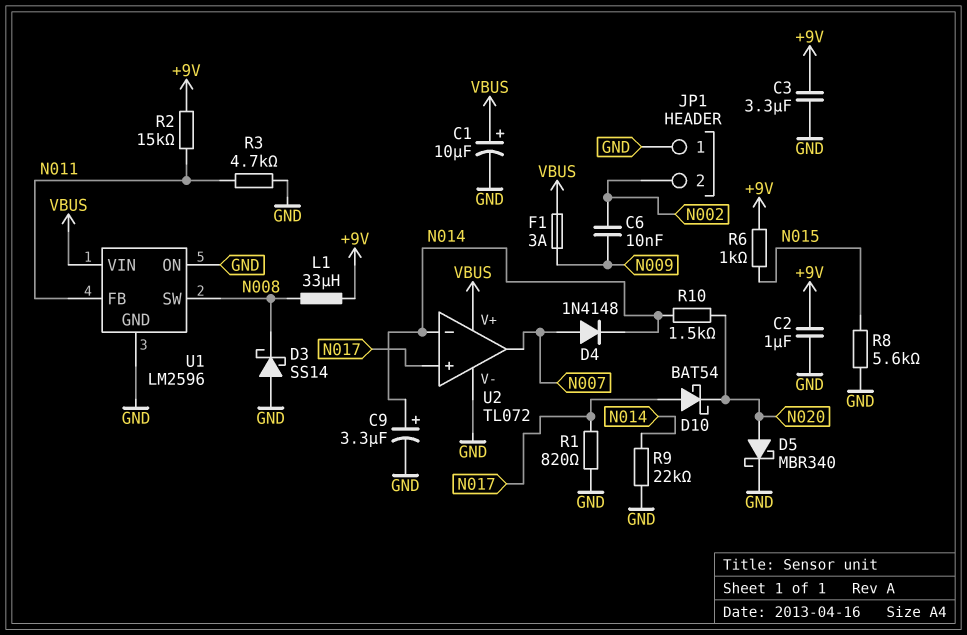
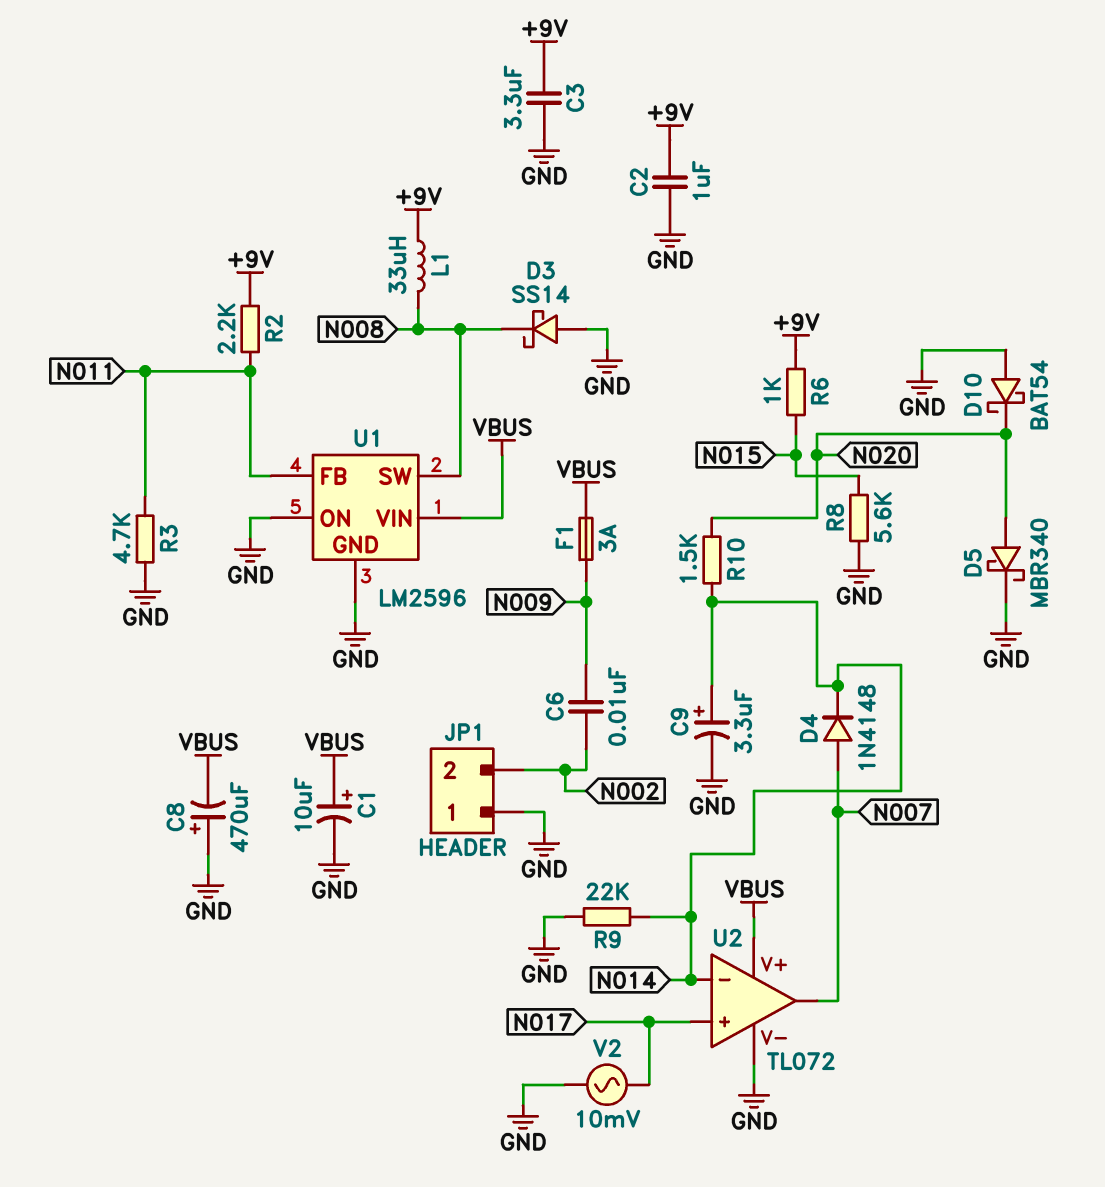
C8: none -> 470uF (plus GND, minus VBUS)
D10: schottky BAT54 (A N017, K N020) -> schottky BAT54 (A GND, K N020)
R1: 820 (GND, N017) -> none
R2: 15k (+9V, N011) -> 2.2k (+9V, N011)
V2: none -> AC 10mV (GND, N017)

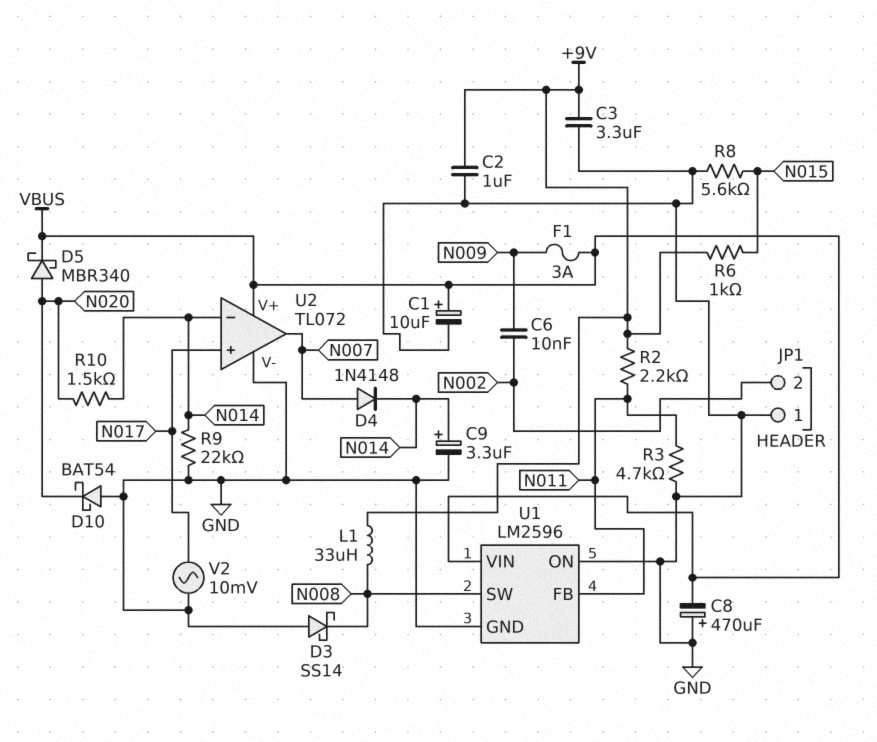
D5: schottky MBR340 (A N020, K GND) -> schottky MBR340 (A N020, K VBUS)

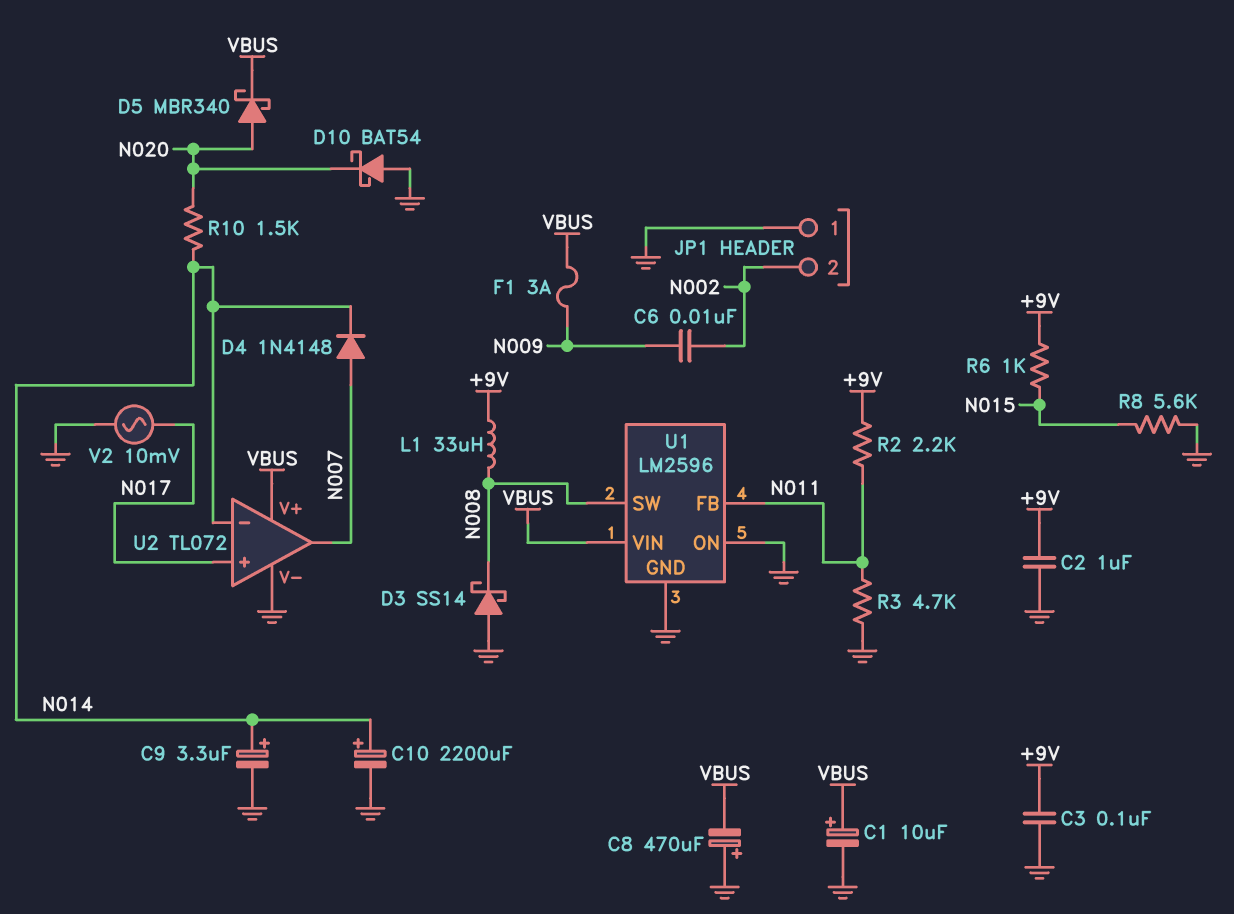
C3: 3.3uF (+9V, GND) -> 100nF (+9V, GND)
C10: none -> 2200uF (plus N014, minus GND)
R9: 22k (GND, N014) -> none

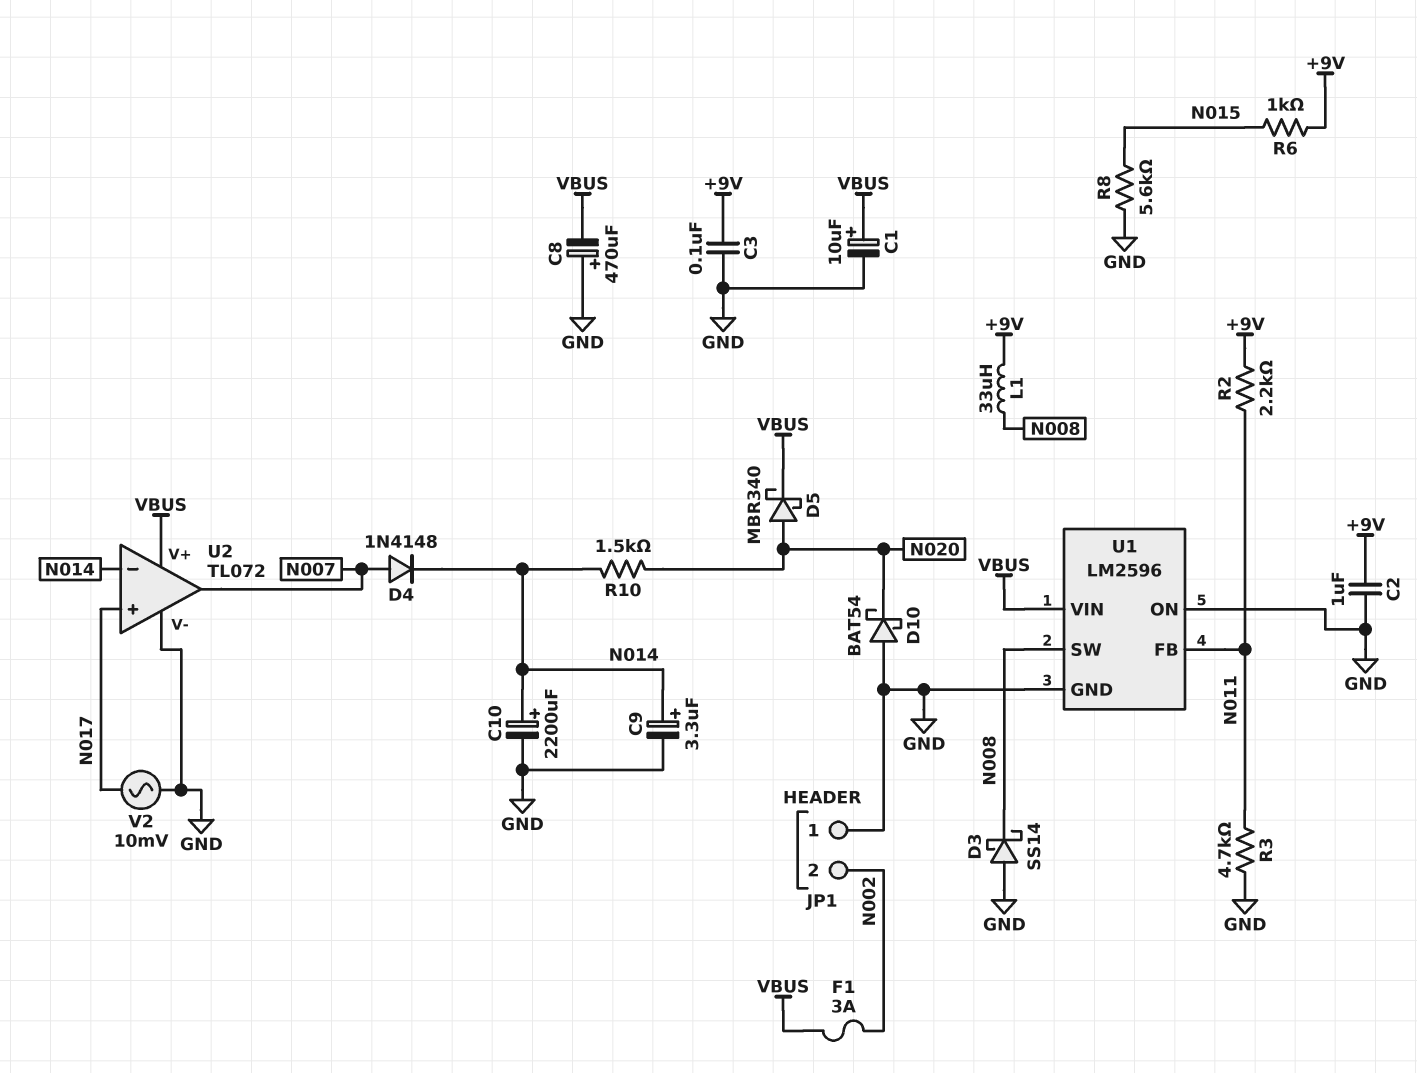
C6: 10nF (N002, N009) -> none
F1: 3A (N009, VBUS) -> 3A (N002, VBUS)

